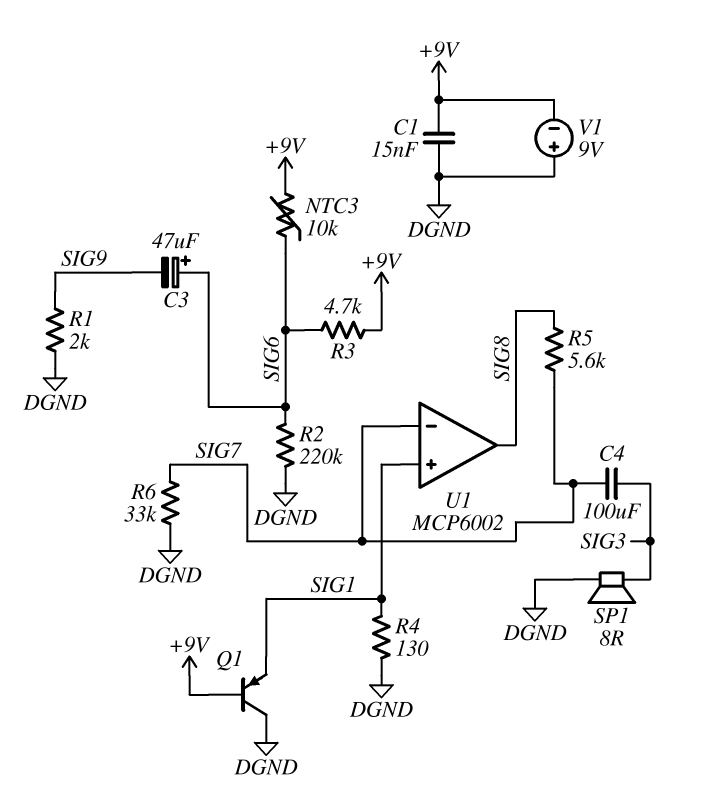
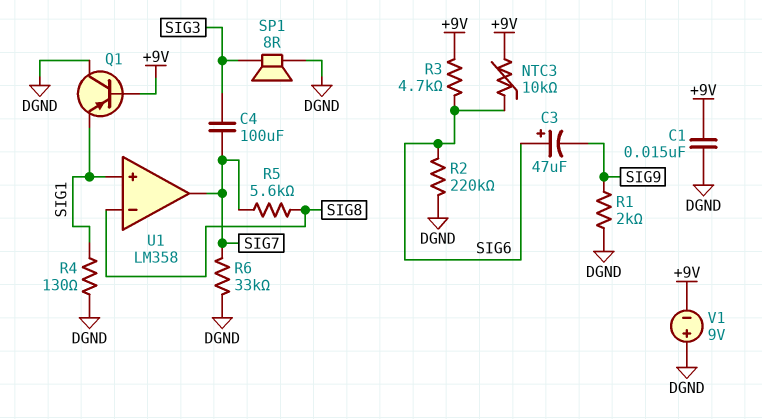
U1: MCP6002 -> LM358
U1 pin in-: SIG7 -> SIG8
U1 pin out: SIG8 -> SIG7

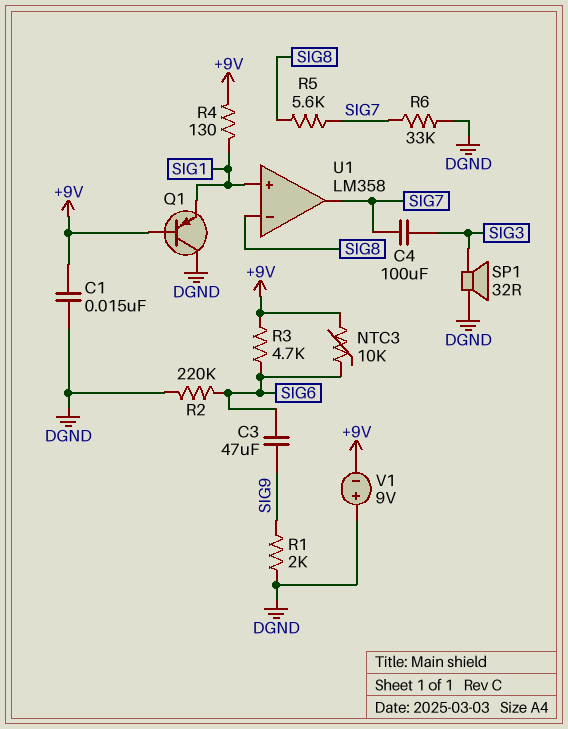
C3: 47uF (plus SIG6, minus SIG9) -> 47uF (SIG6, SIG9)
R4: 130 (DGND, SIG1) -> 130 (+9V, SIG1)
SP1: speaker 8R (DGND, SIG3) -> speaker 32R (DGND, SIG3)

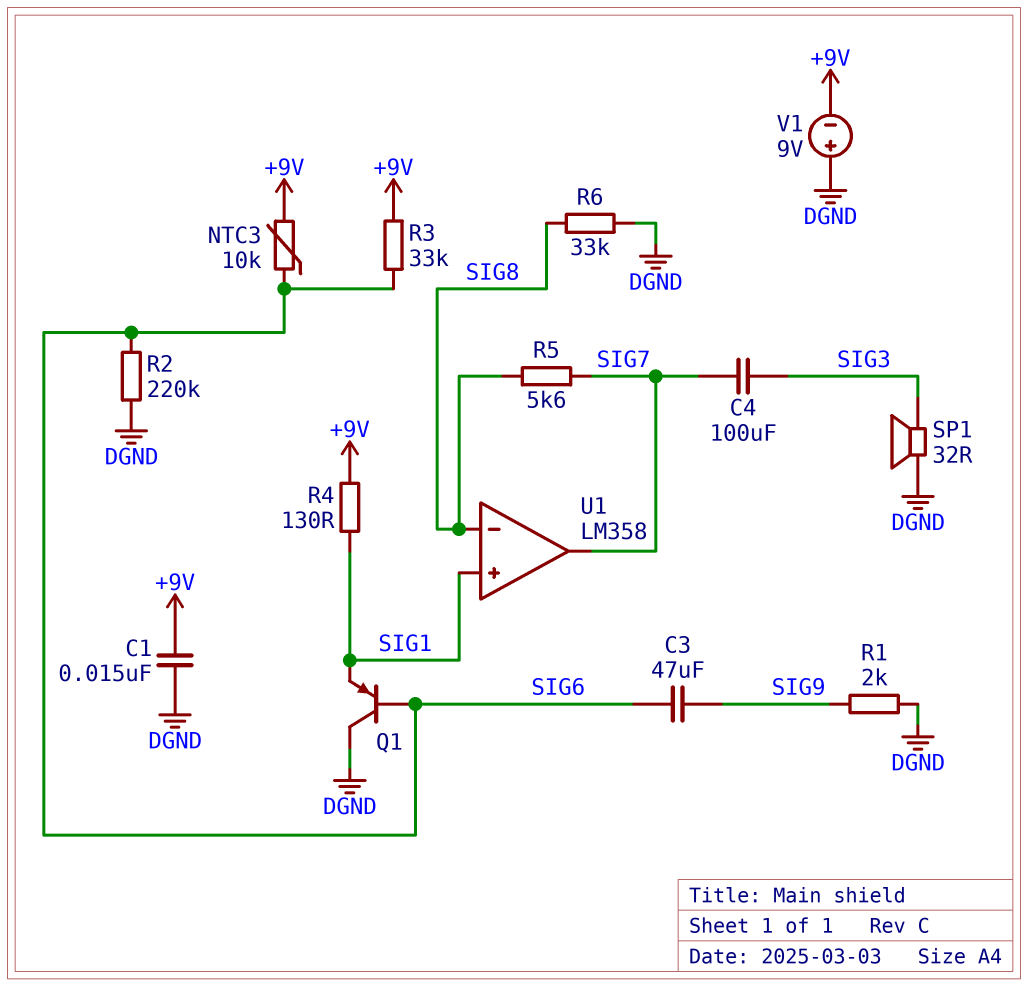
Q1: PNP (B +9V, C DGND, E SIG1) -> PNP (B SIG6, C DGND, E SIG1)
R3: 4.7k (+9V, SIG6) -> 33k (+9V, SIG6)
R6: 33k (DGND, SIG7) -> 33k (DGND, SIG8)

